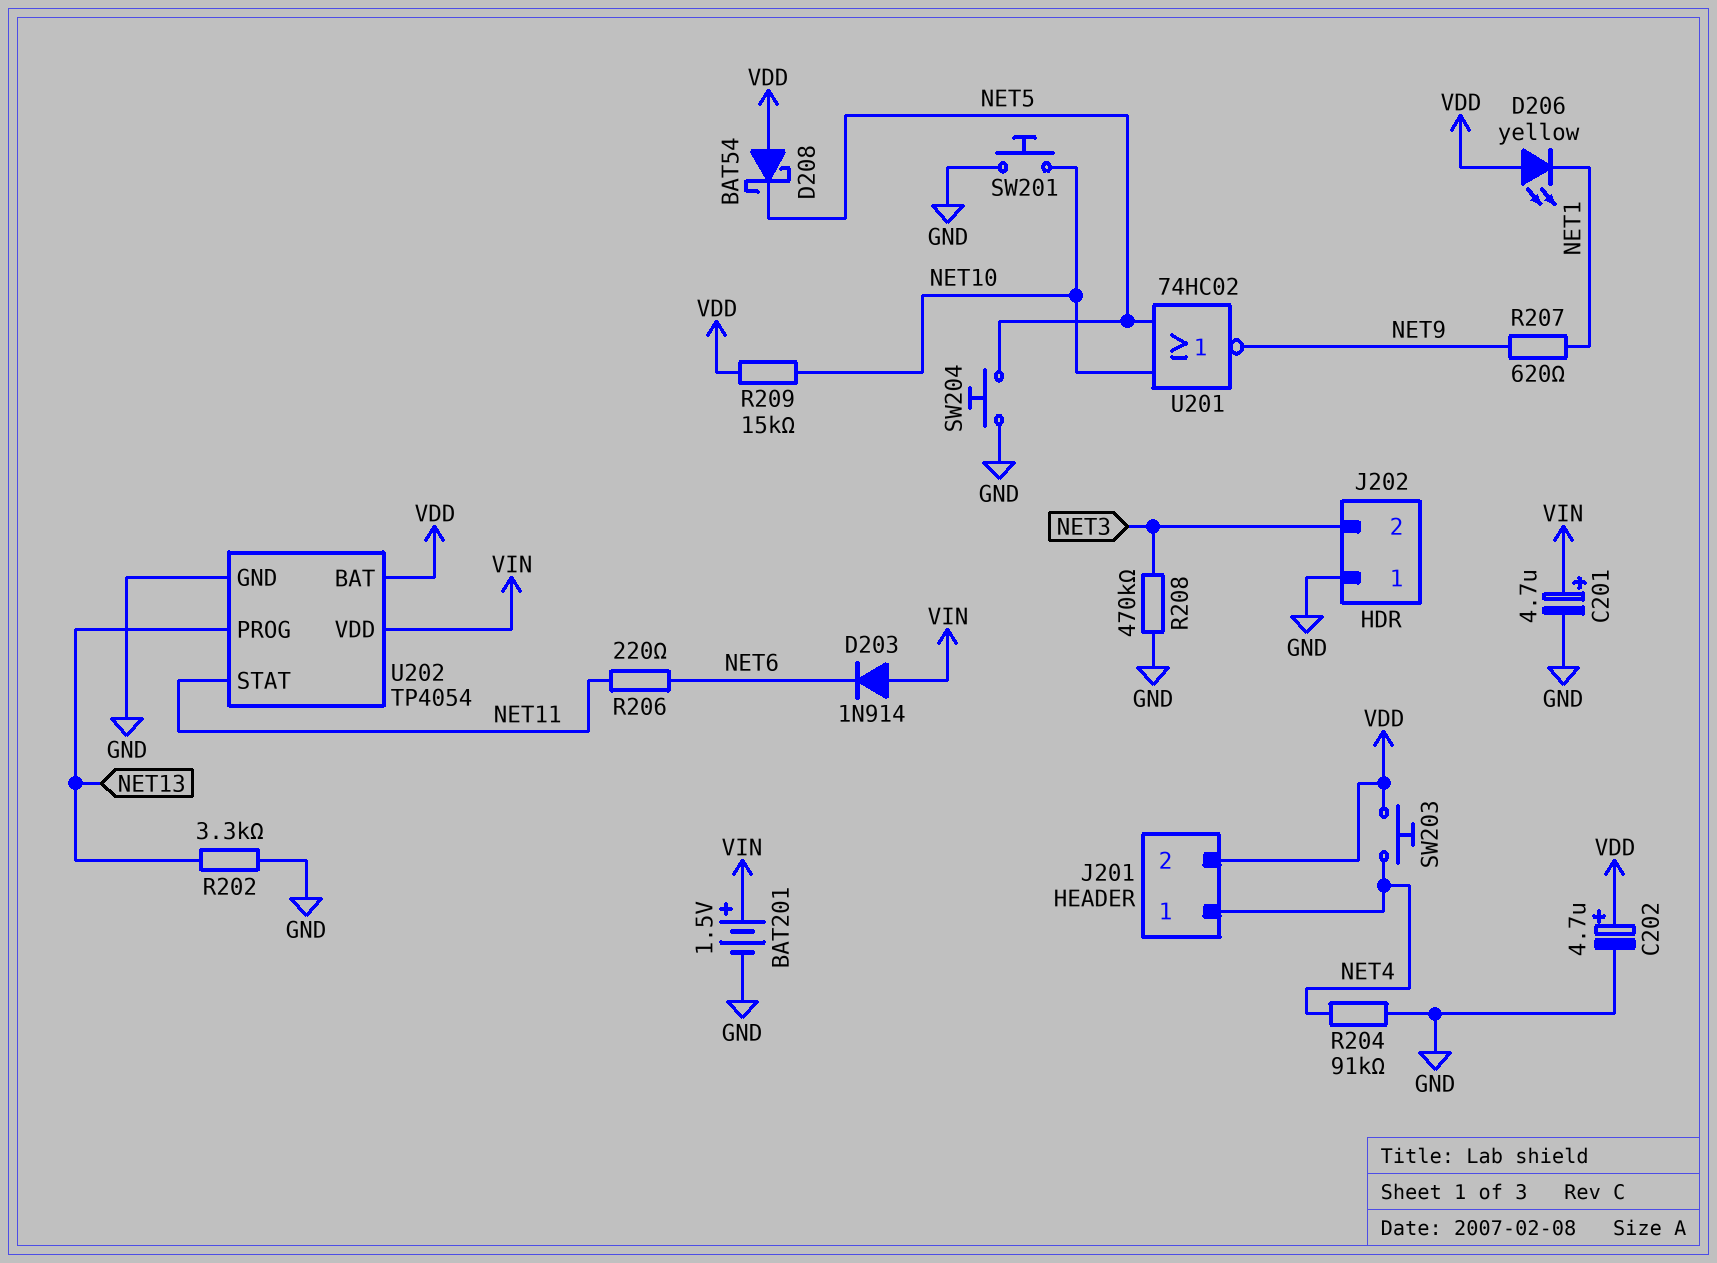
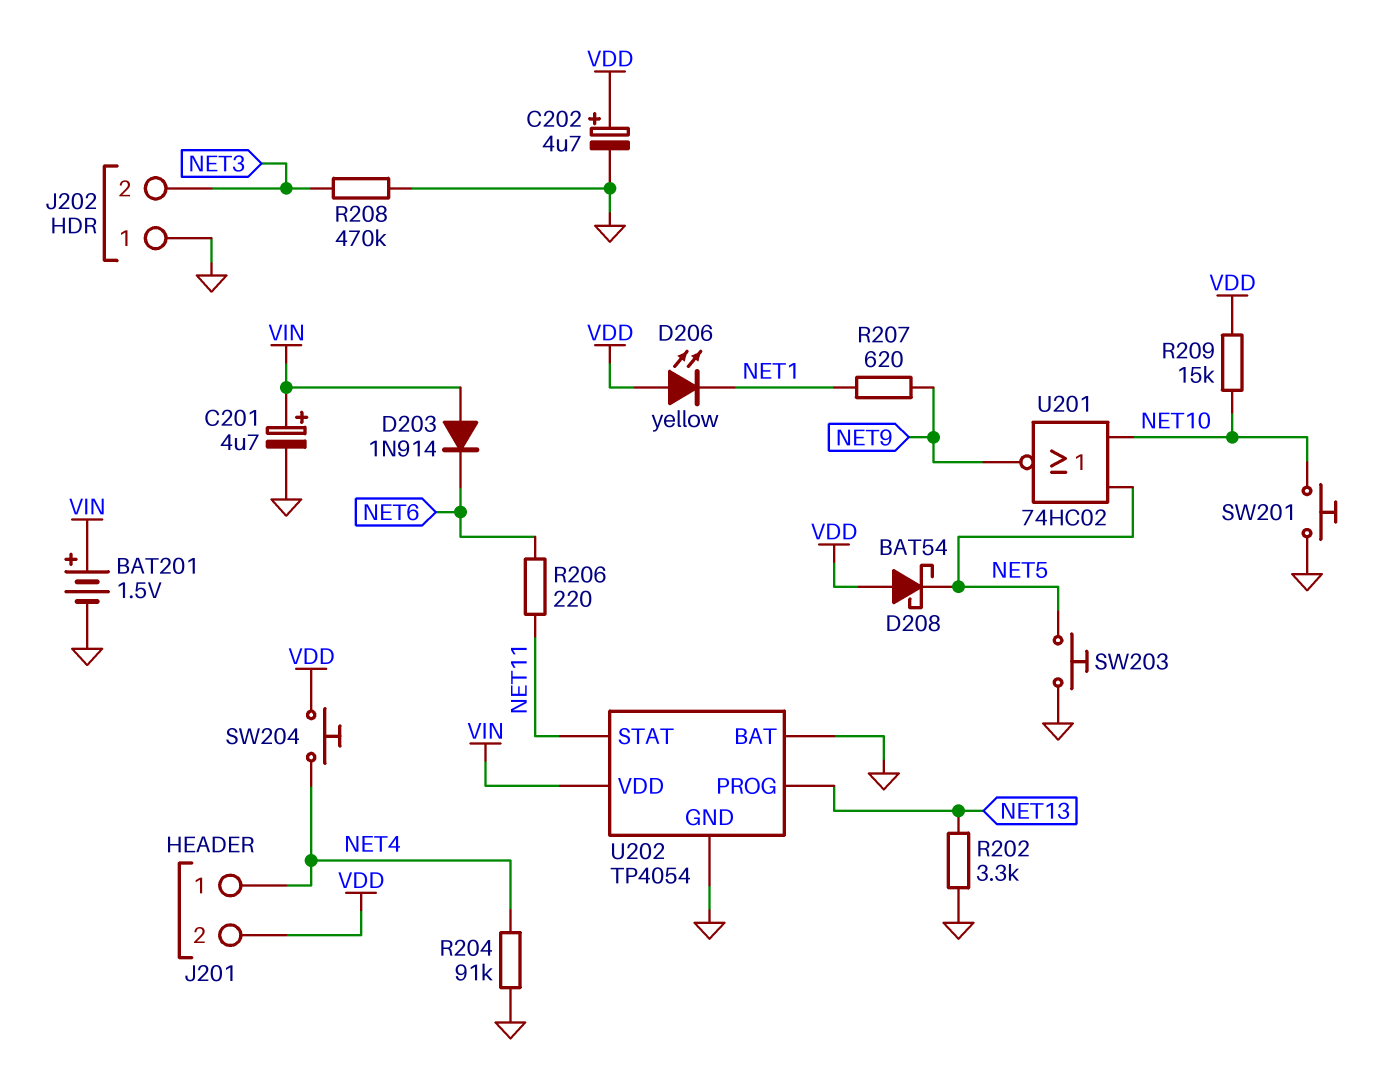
SW203: button (NET4, VDD) -> button (GND, NET5)
SW204: button (GND, NET5) -> button (NET4, VDD)
U202 pin BAT: VDD -> GND

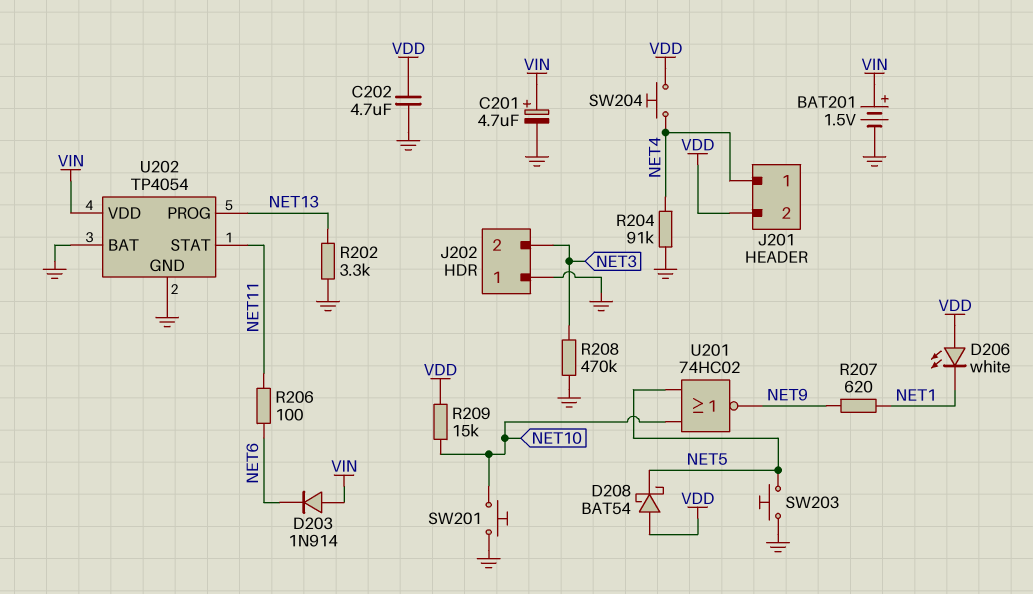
C202: 4.7uF (plus VDD, minus GND) -> 4.7uF (GND, VDD)
D206: LED yellow (A VDD, K NET1) -> LED white (A VDD, K NET1)
R206: 220 (NET6, NET11) -> 100 (NET6, NET11)

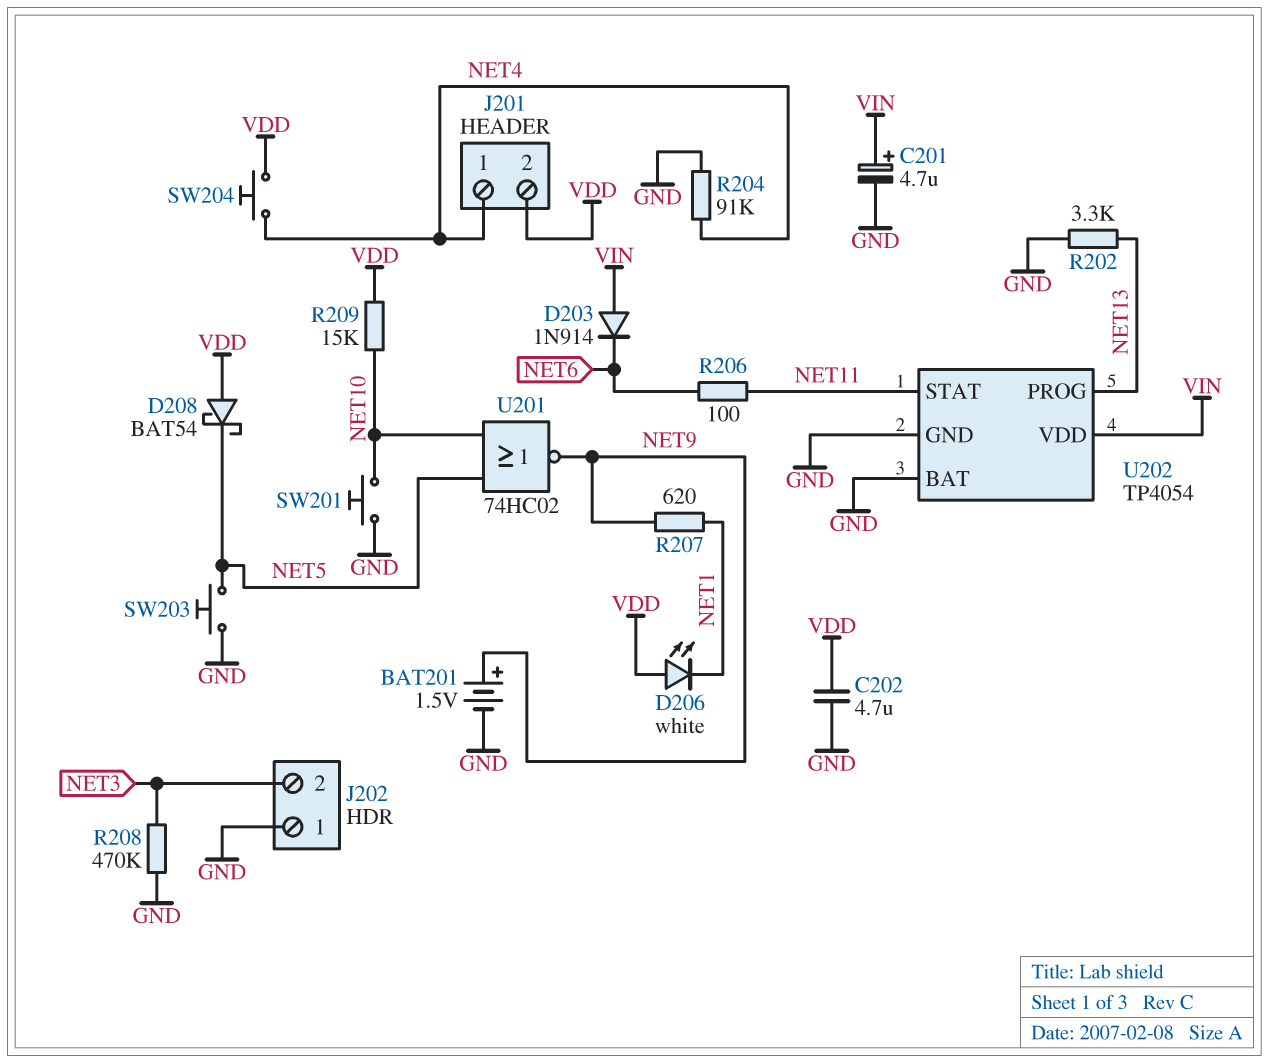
BAT201: 1.5V (plus VIN, minus GND) -> 1.5V (plus NET9, minus GND)

